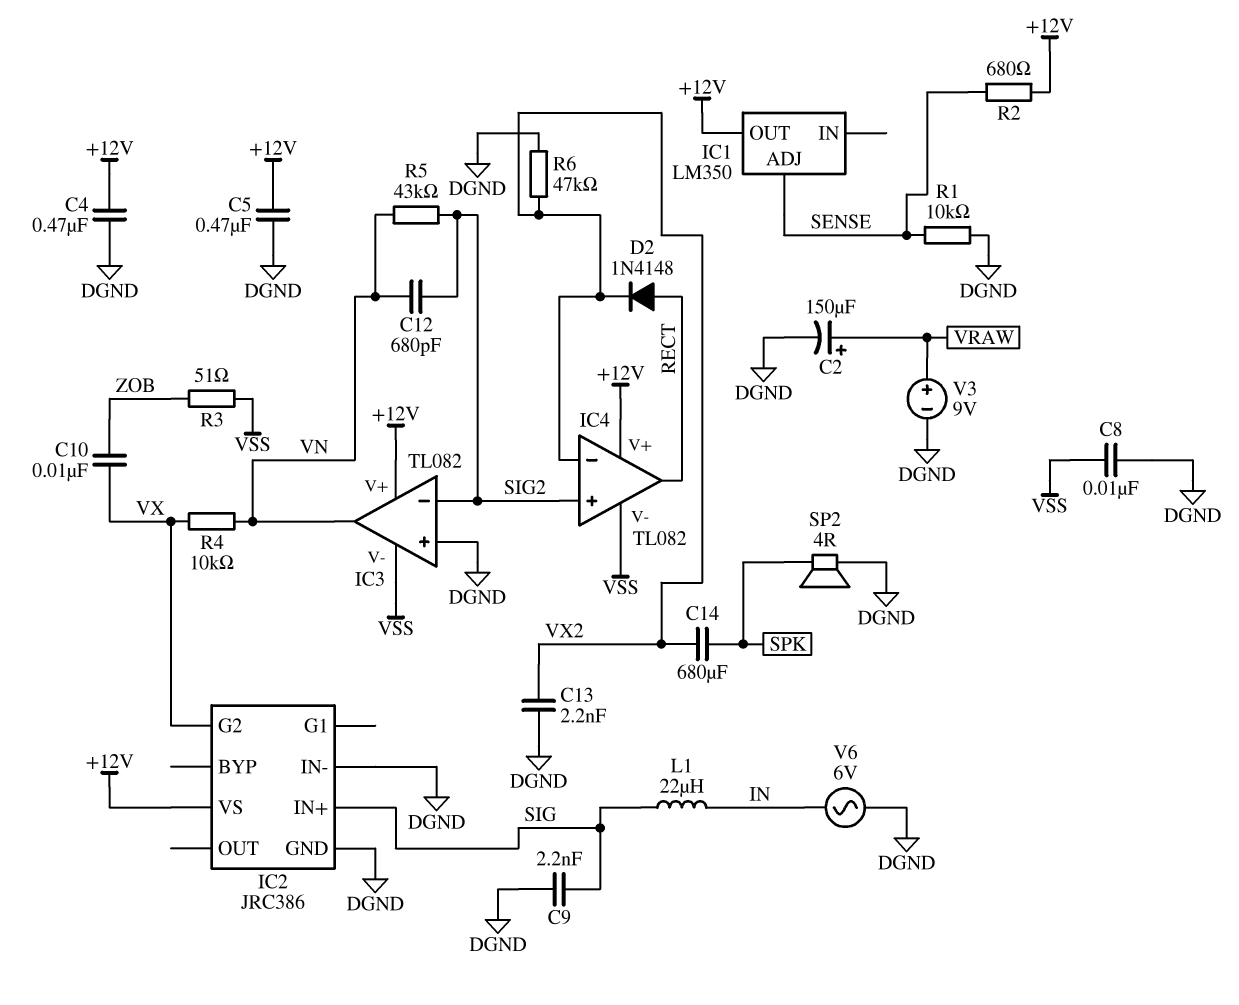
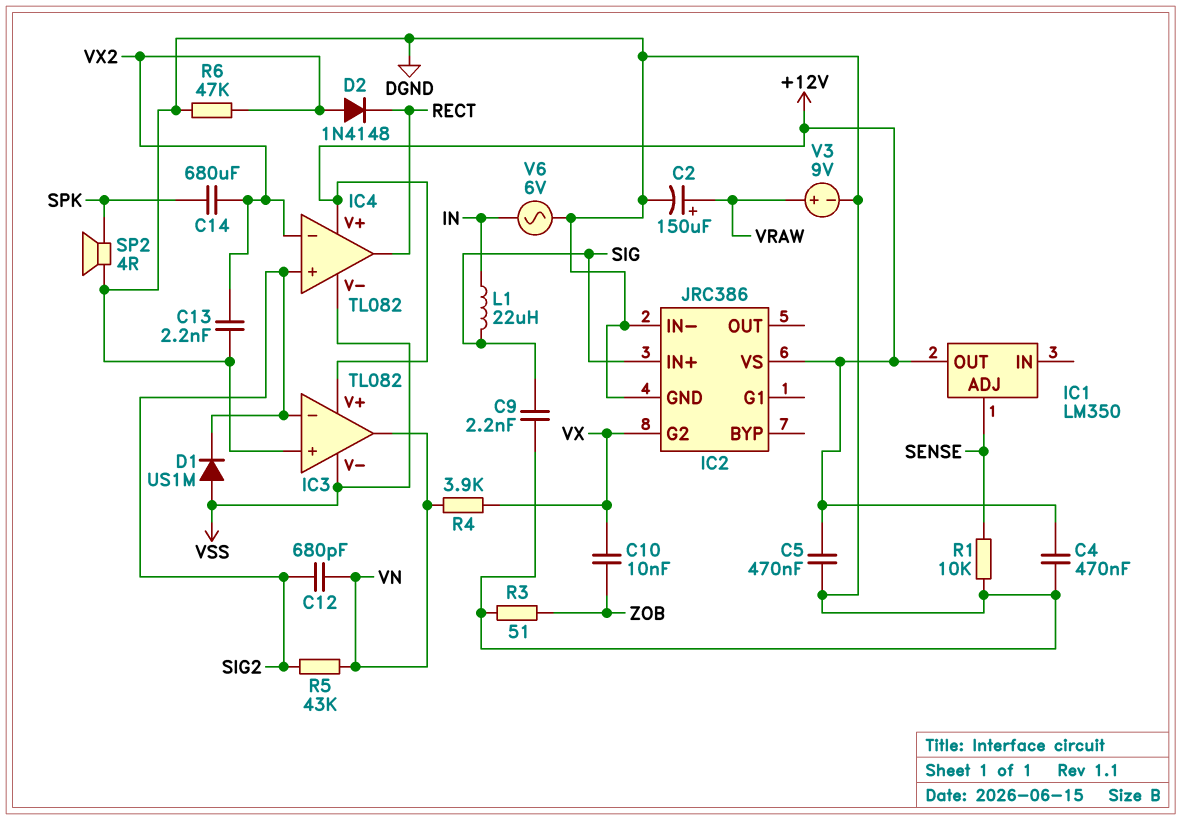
C8: 10nF (DGND, VSS) -> none
D1: none -> diode US1M (A VSS, K SIG2)
D2: diode 1N4148 (A RECT, K VX2) -> diode 1N4148 (A VX2, K RECT)
R2: 680 (+12V, SENSE) -> none
R3: 51 (VSS, ZOB) -> 51 (DGND, ZOB)
R4: 10k (VN, VX) -> 3.9k (VN, VX)

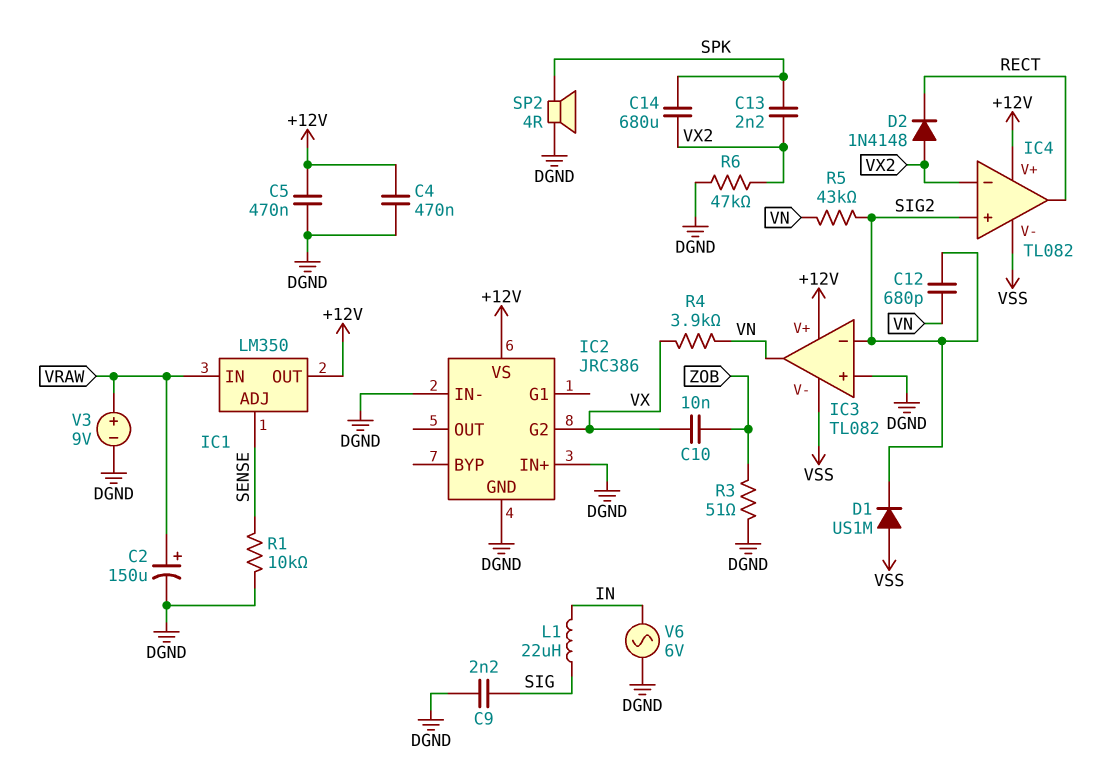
C13: 2.2nF (DGND, VX2) -> 2.2nF (SPK, VX2)
IC1 pin IN: none -> VRAW
IC2 pin IN+: SIG -> DGND

